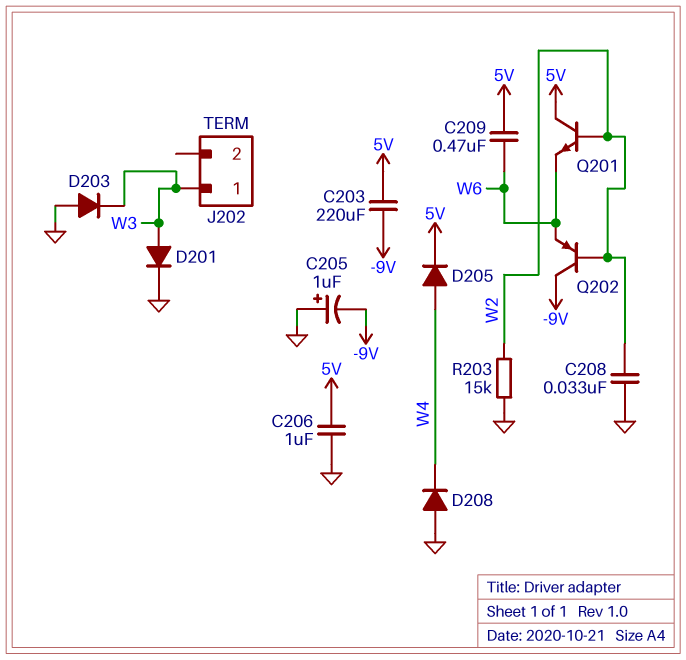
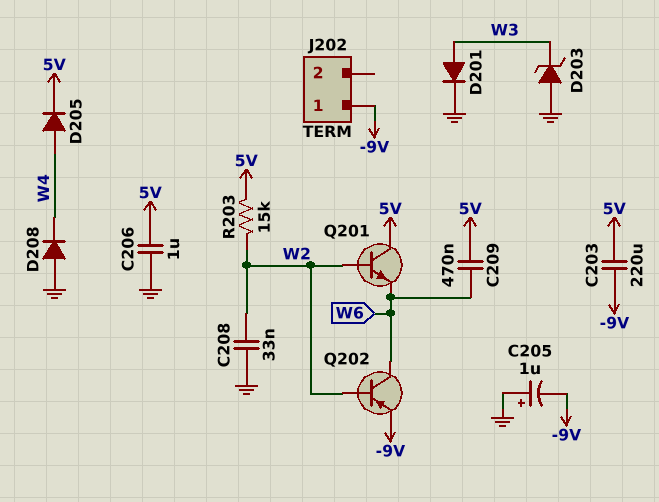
D203: diode (A GND, K W3) -> zener (A GND, K W3)
J202 pin 1: W3 -> -9V
Q202: PNP (B W2, C -9V, E W6) -> PNP (B W2, C W6, E -9V)
R203: 15k (GND, W2) -> 15k (5V, W2)

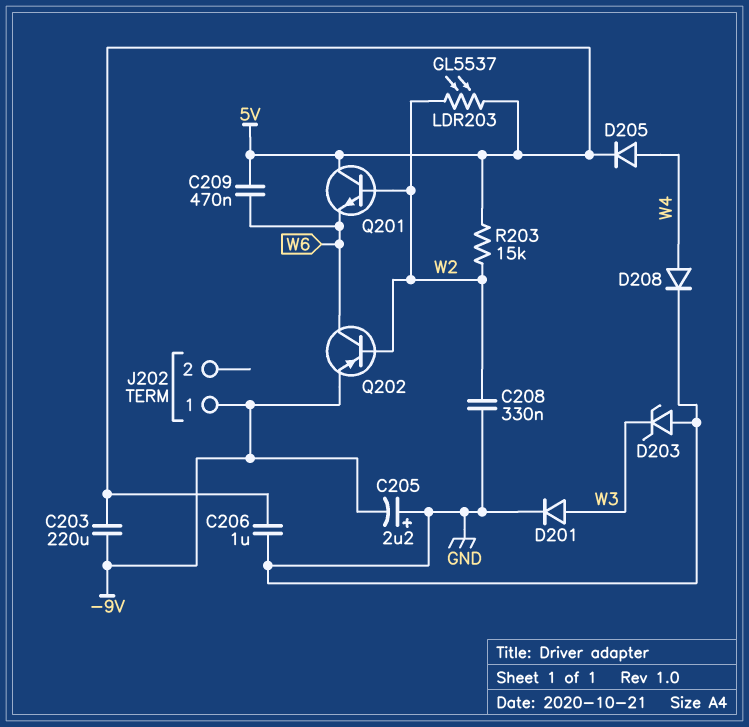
C205: 1uF (plus GND, minus -9V) -> 2.2uF (plus GND, minus -9V)
C208: 33nF (GND, W2) -> 330nF (GND, W2)
D208: diode (A GND, K W4) -> diode (A W4, K GND)
LDR203: none -> GL5537 (5V, W2)

